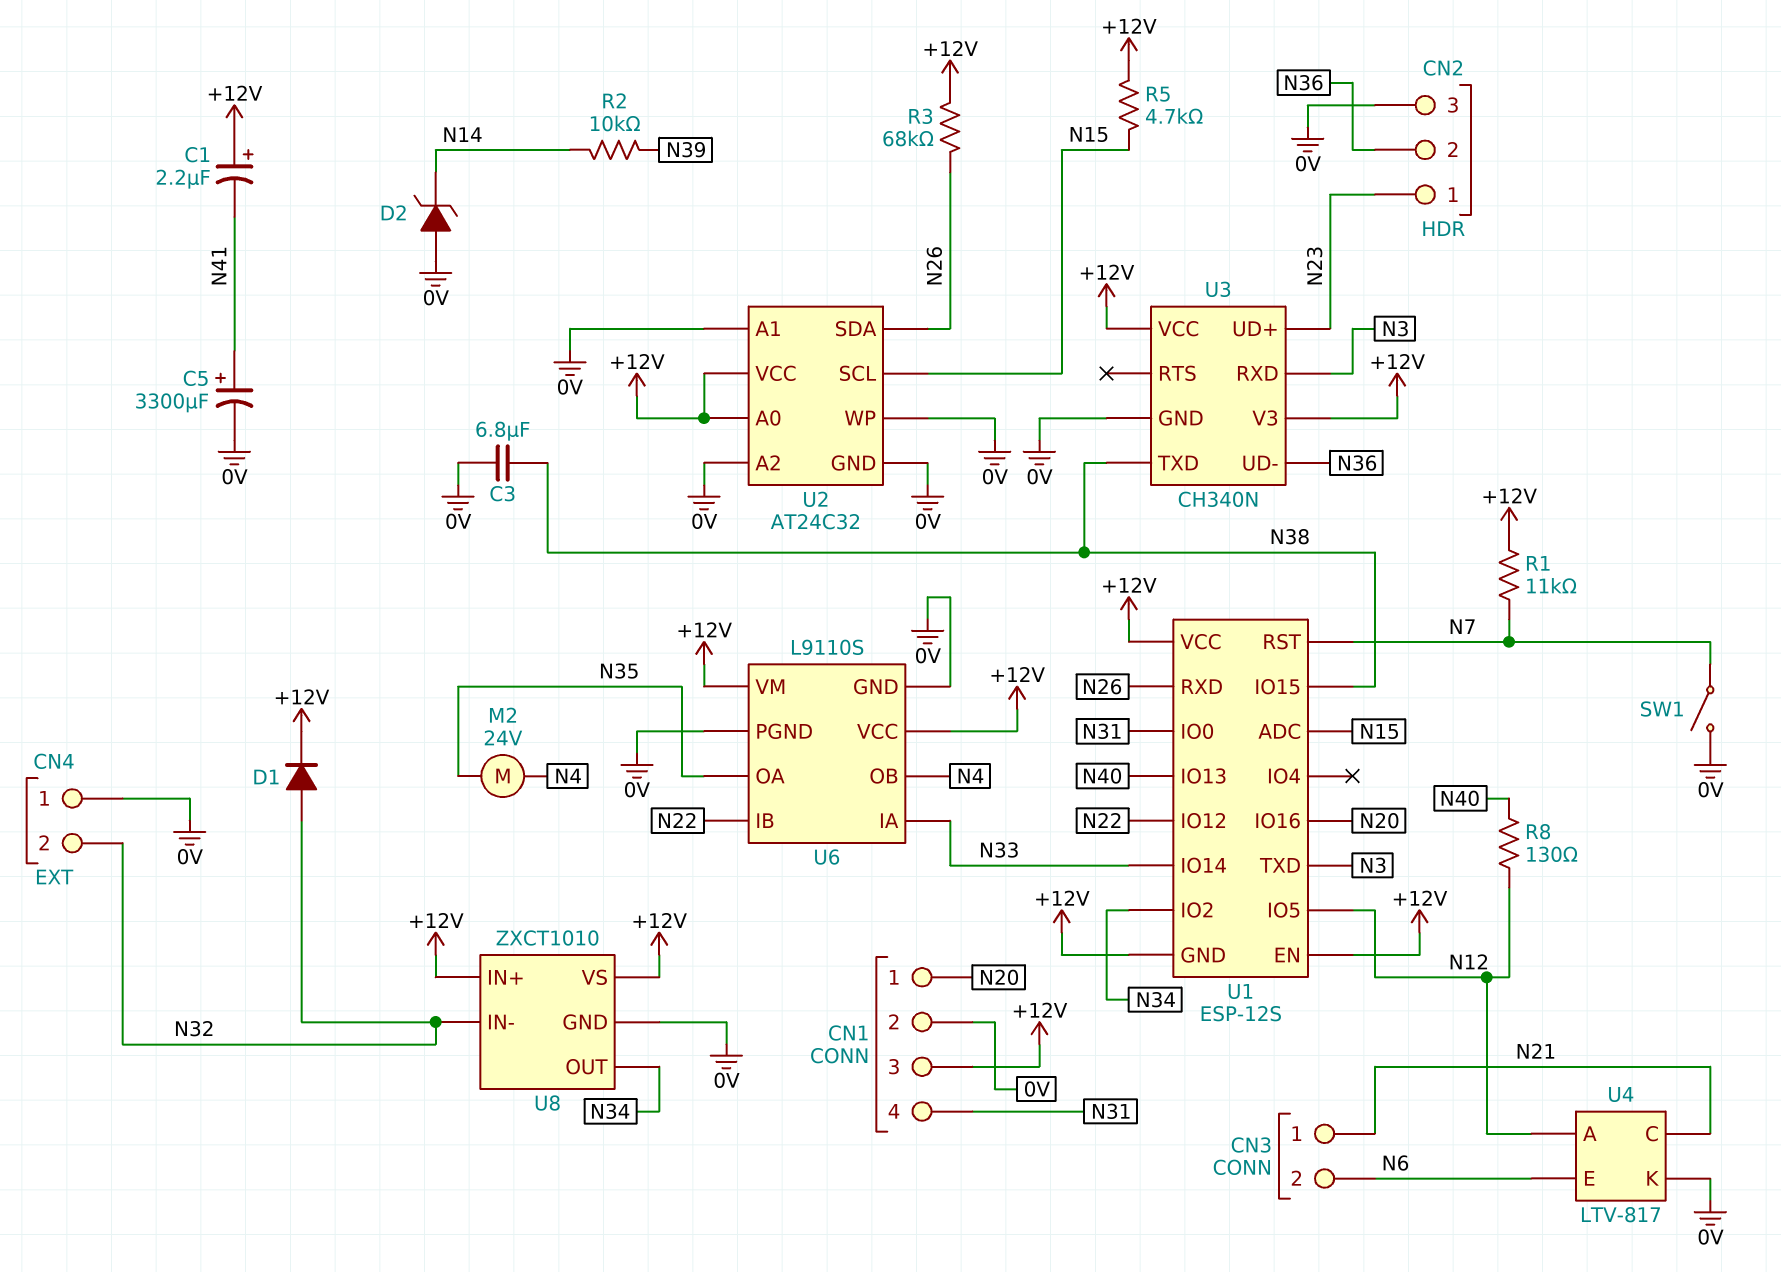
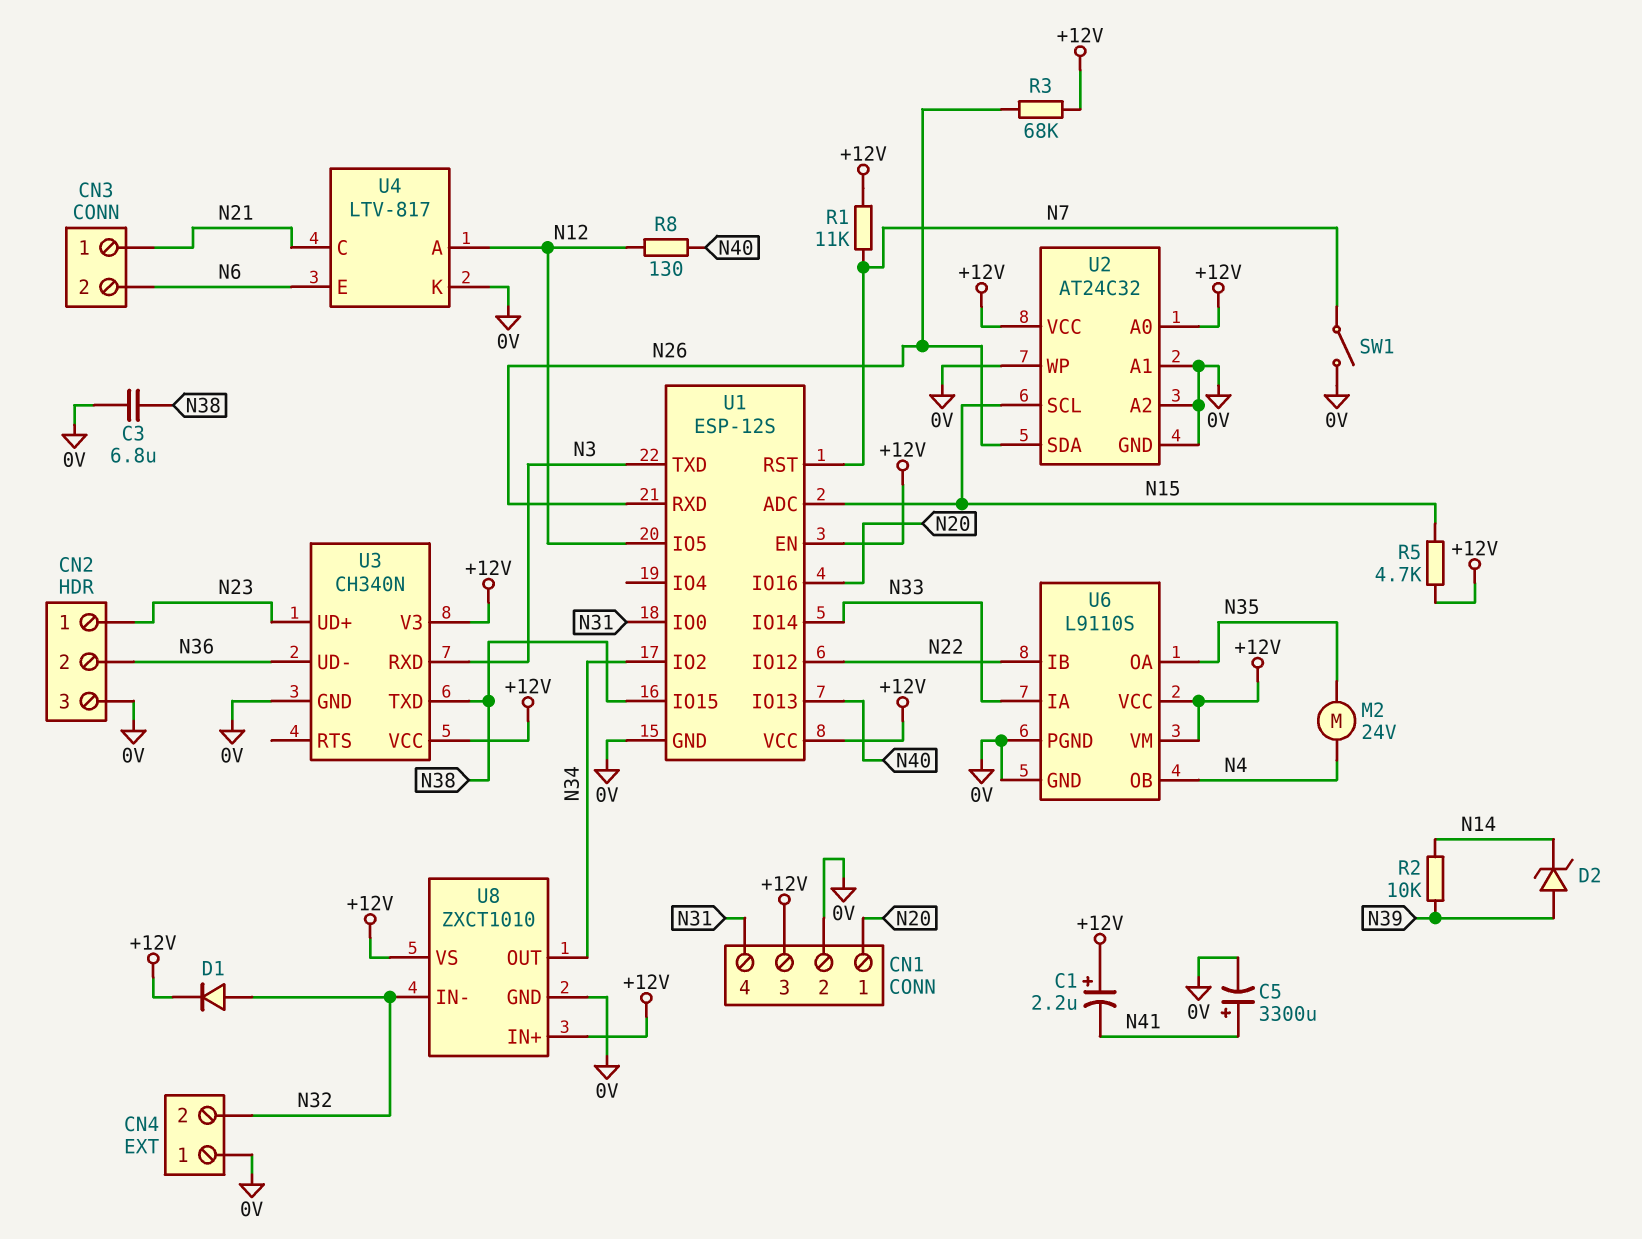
D2: zener (A 0V, K N14) -> zener (A N39, K N14)
U1 pin GND: +12V -> 0V

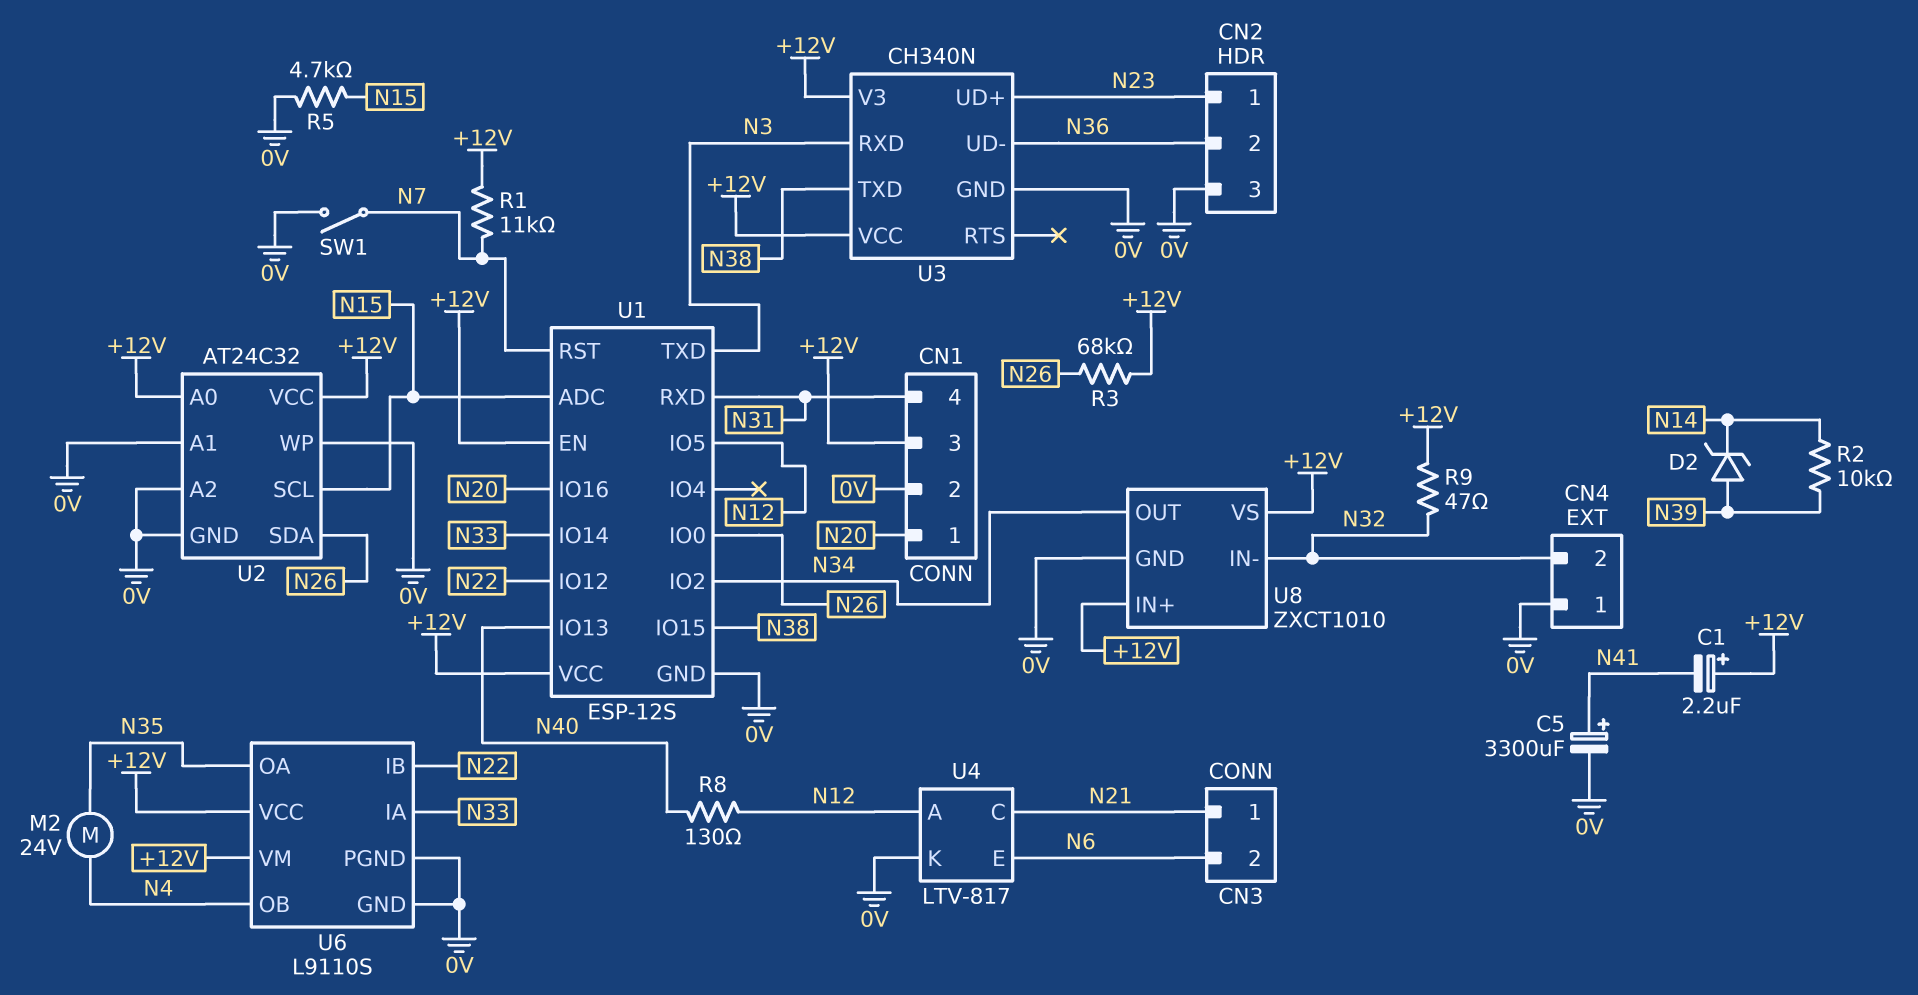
C3: 6.8uF (0V, N38) -> none
D1: diode (A N32, K +12V) -> none
R5: 4.7k (+12V, N15) -> 4.7k (0V, N15)
R9: none -> 47 (+12V, N32)
U1 pin IO0: N31 -> N26
U1 pin RXD: N26 -> N31

